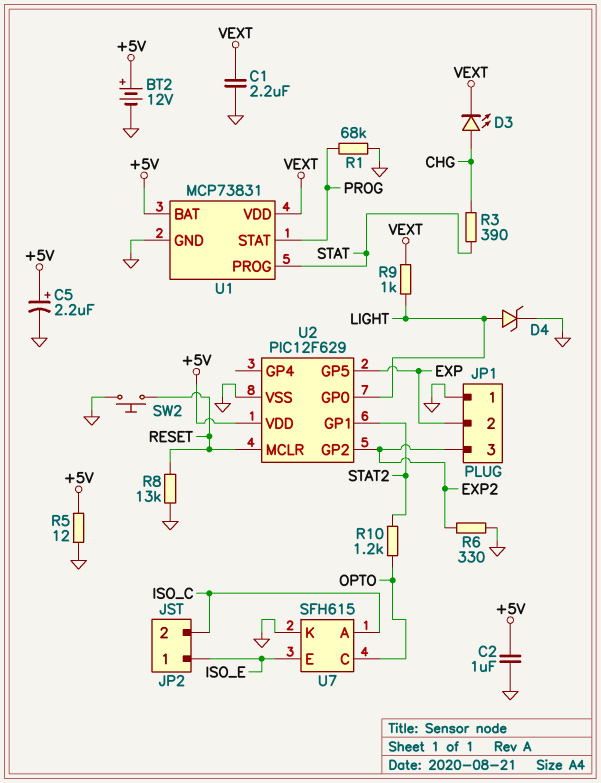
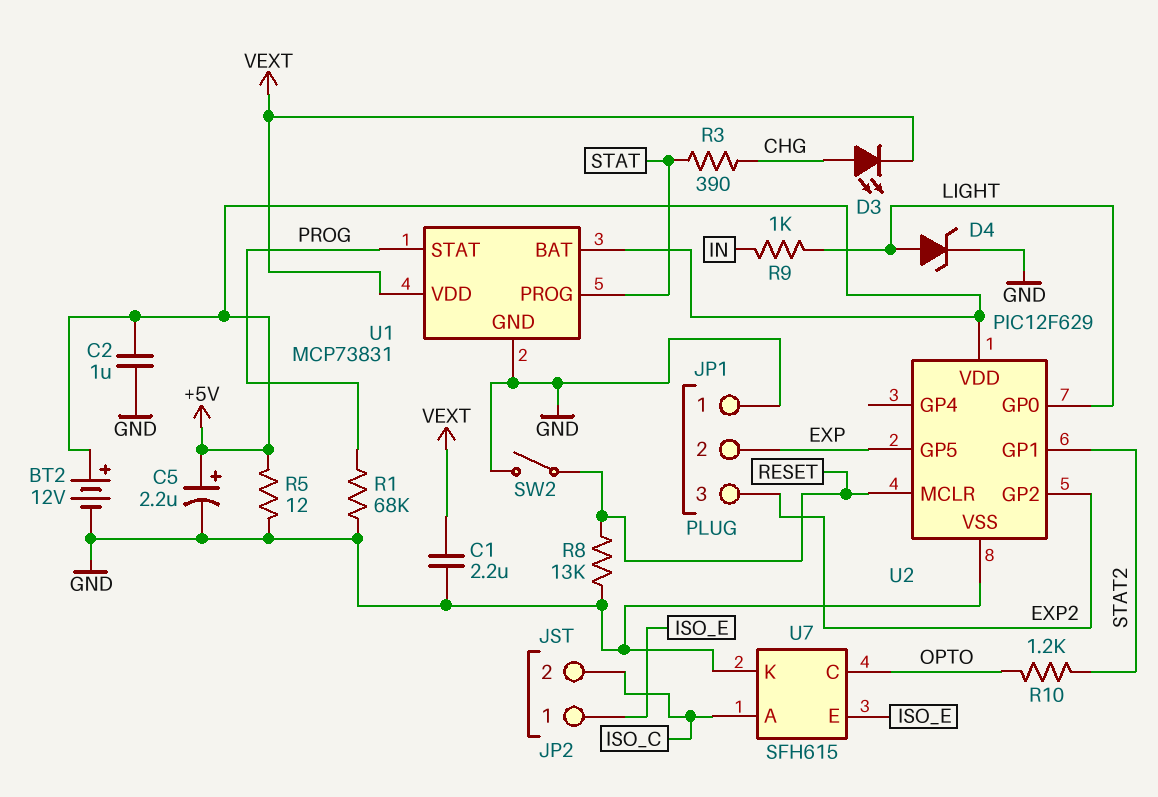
R6: 330 (EXP2, GND) -> none
R9: 1k (LIGHT, VEXT) -> 1k (IN, LIGHT)
SW2: button (GND, RESET) -> switch (GND, RESET)

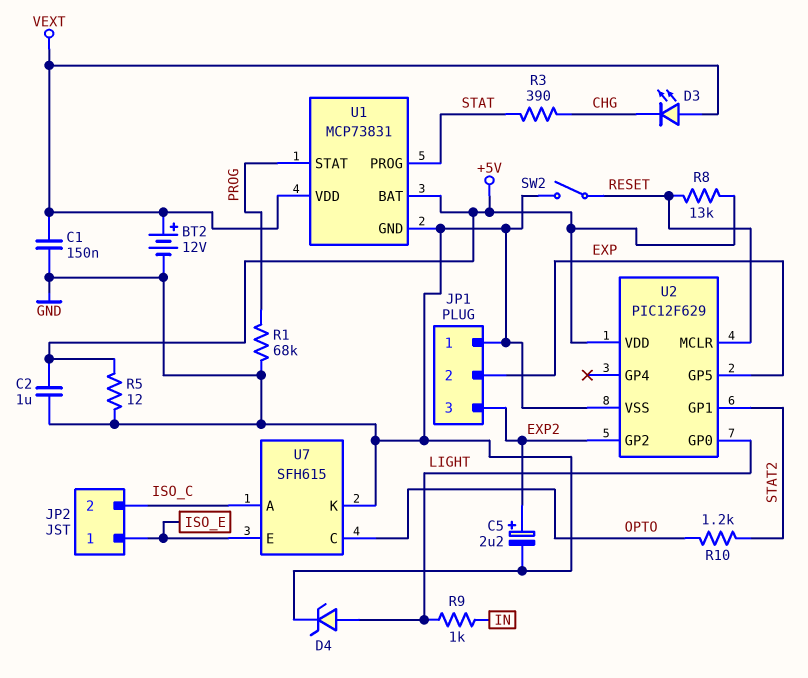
BT2: 12V (plus +5V, minus GND) -> 12V (plus VEXT, minus GND)
C1: 2.2uF (GND, VEXT) -> 150nF (GND, VEXT)
C5: 2.2uF (plus +5V, minus GND) -> 2.2uF (plus EXP2, minus GND)
D3: LED (A CHG, K VEXT) -> LED (A VEXT, K CHG)
R8: 13k (GND, RESET) -> 13k (+5V, RESET)

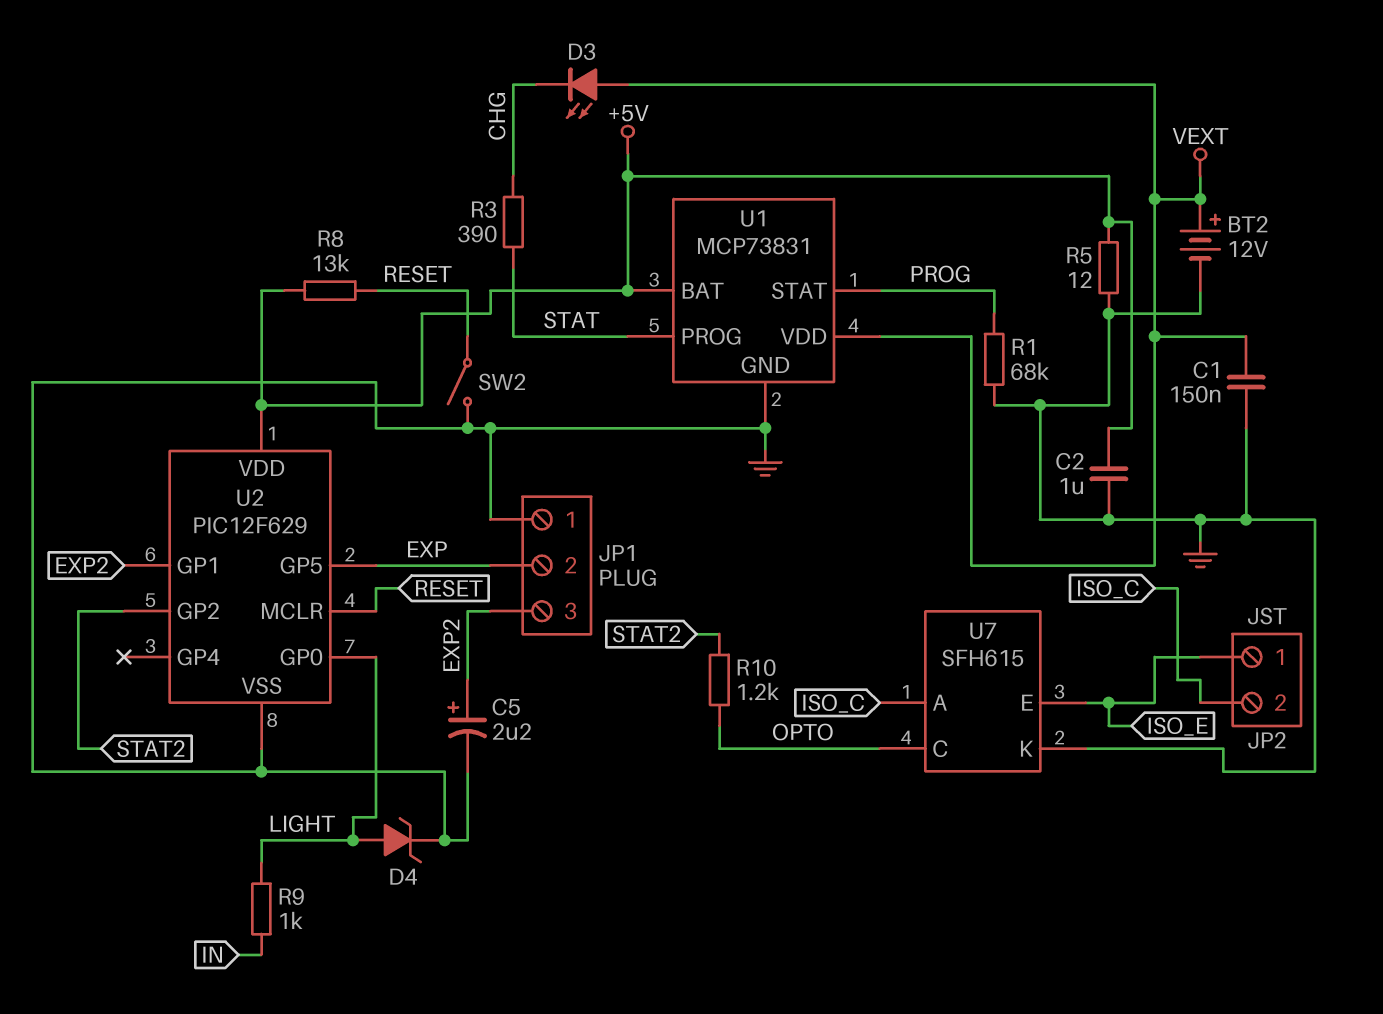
U2 pin GP1: STAT2 -> EXP2
U2 pin GP2: EXP2 -> STAT2

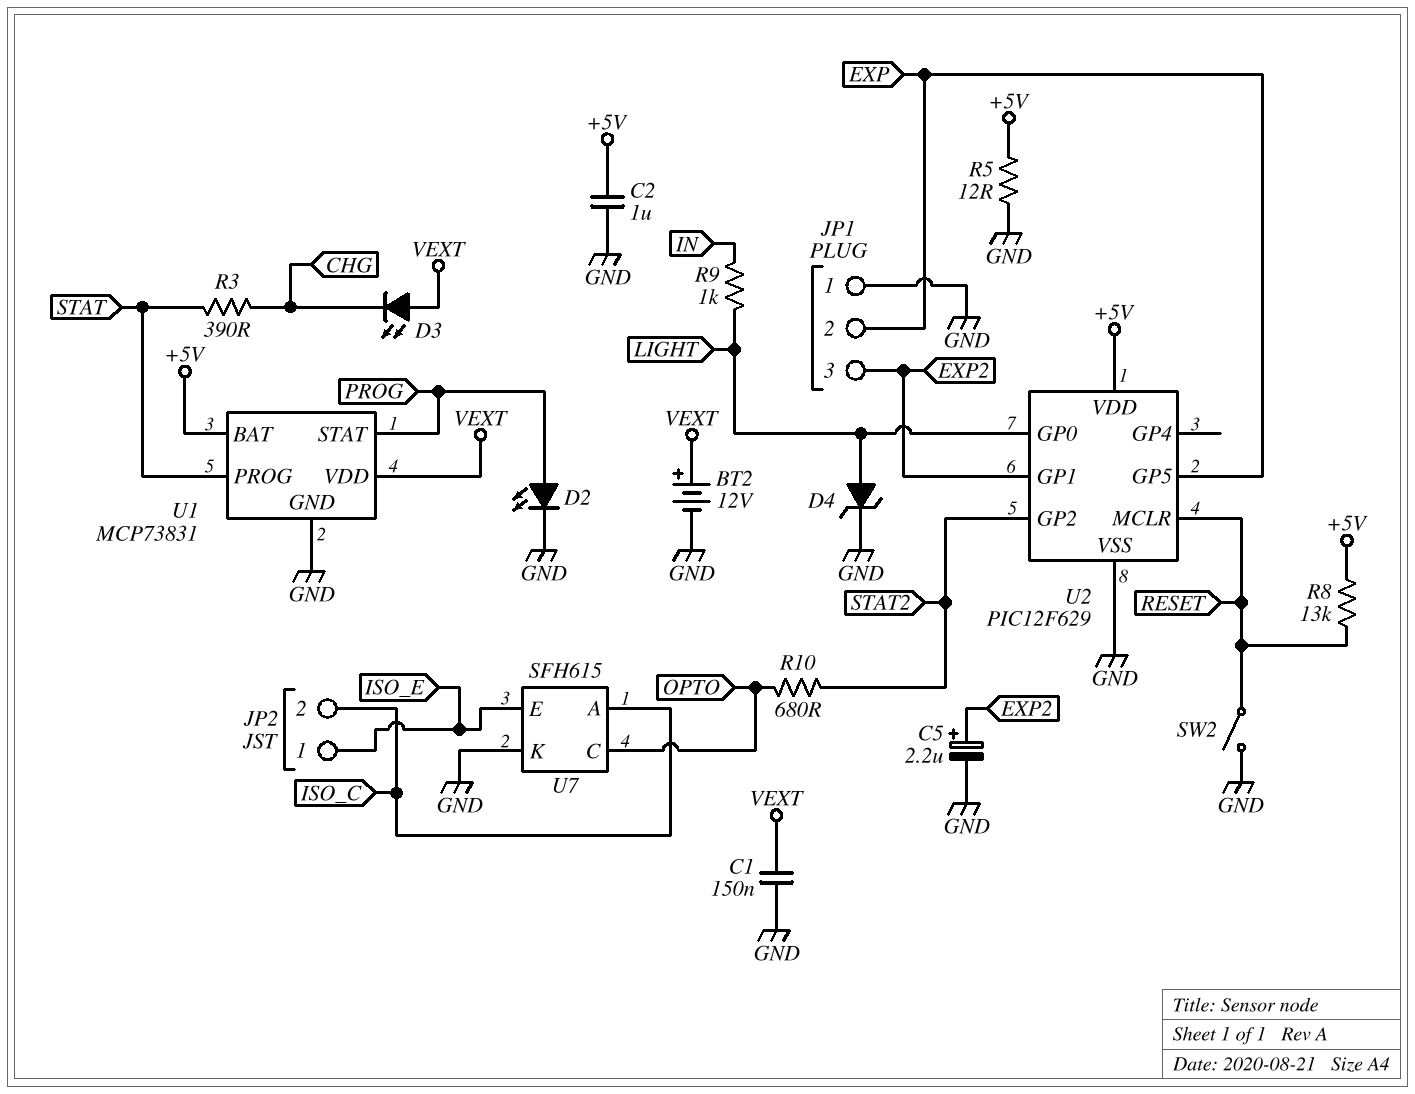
D2: none -> LED (A PROG, K GND)
R1: 68k (GND, PROG) -> none
R10: 1.2k (OPTO, STAT2) -> 680 (OPTO, STAT2)

